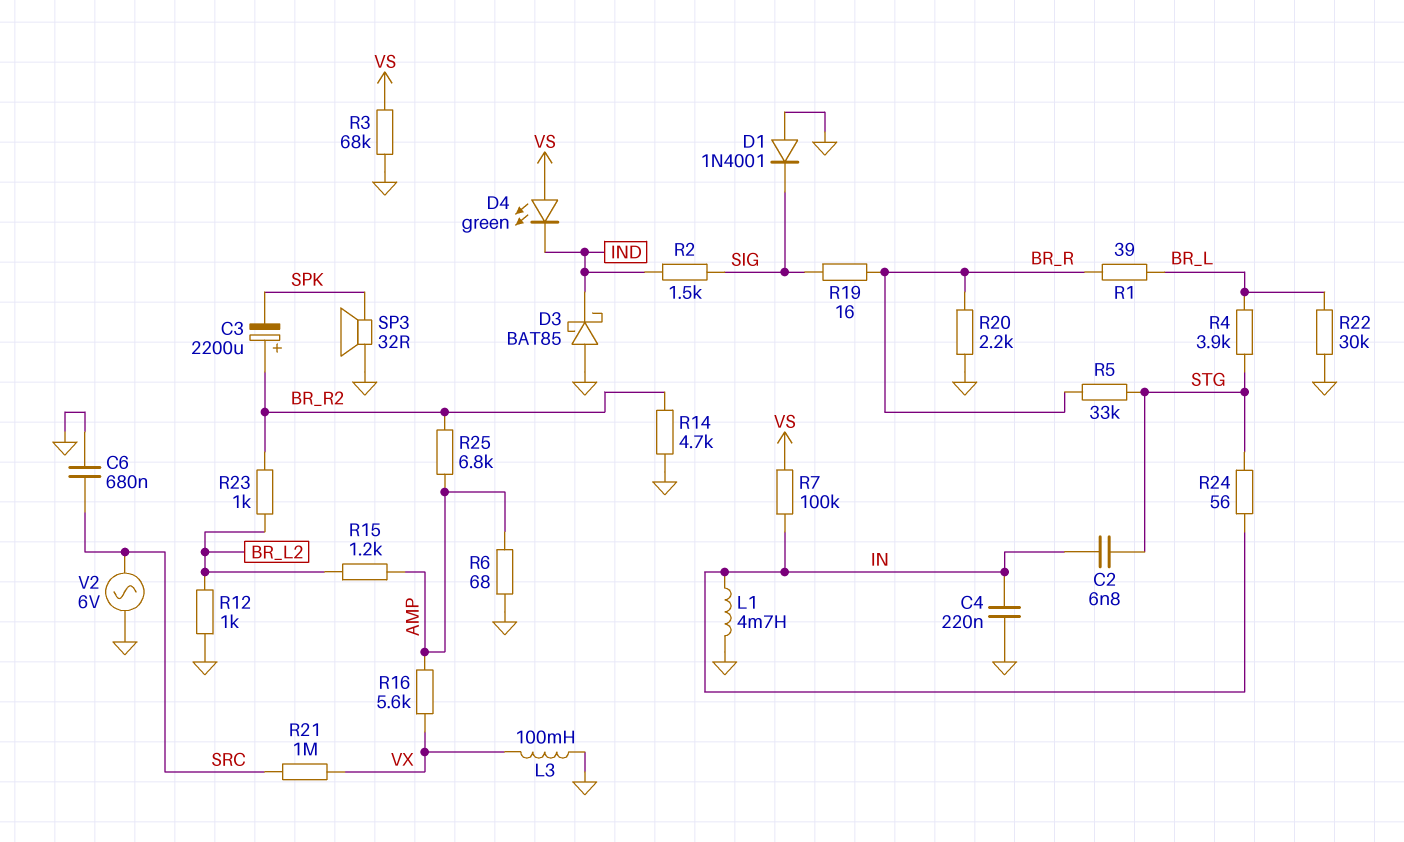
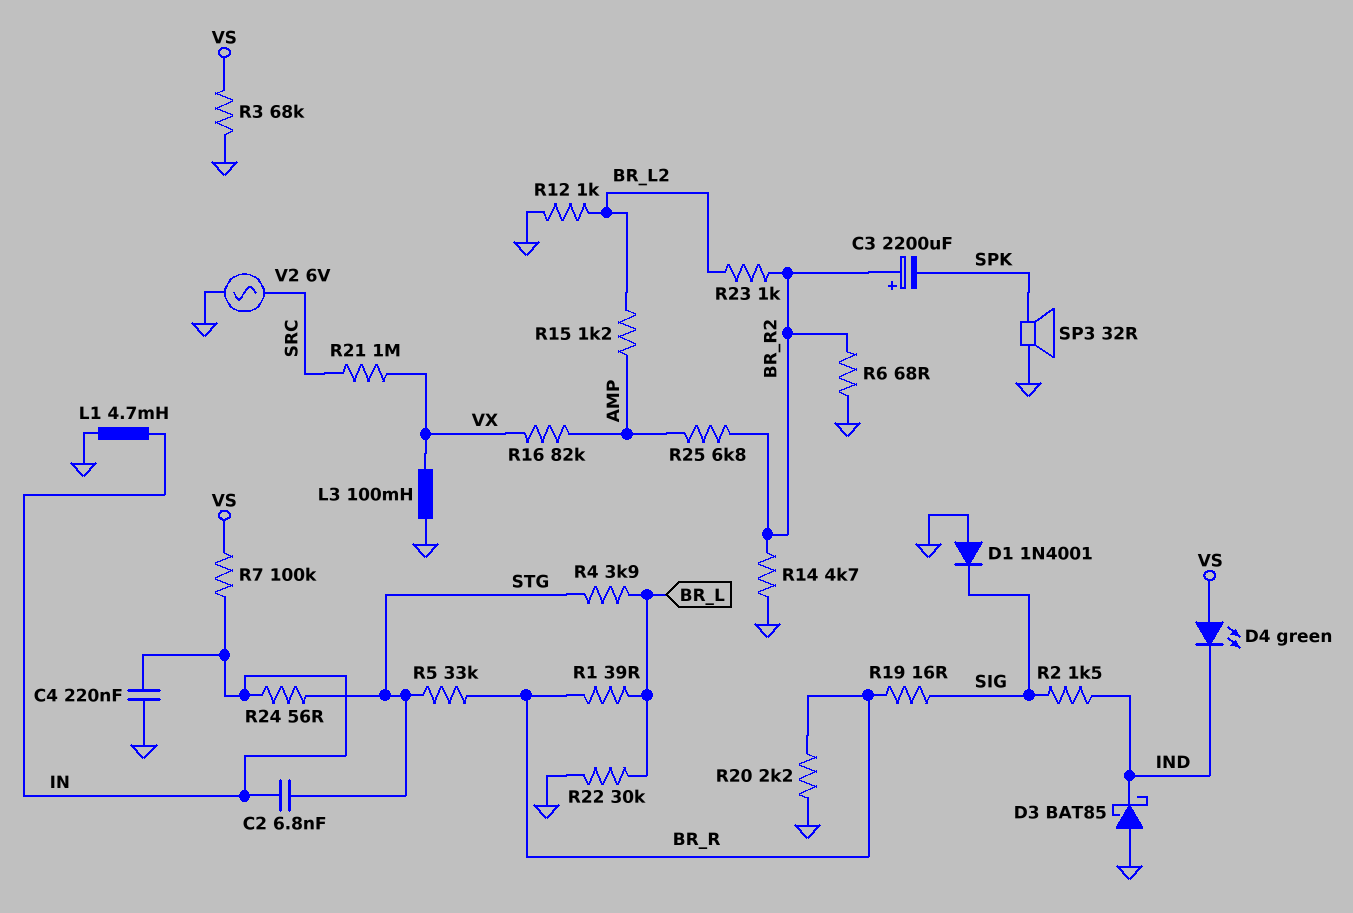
C6: 680nF (GND, SRC) -> none
R6: 68 (AMP, GND) -> 68 (BR_R2, GND)
R16: 5.6k (AMP, VX) -> 82k (AMP, VX)

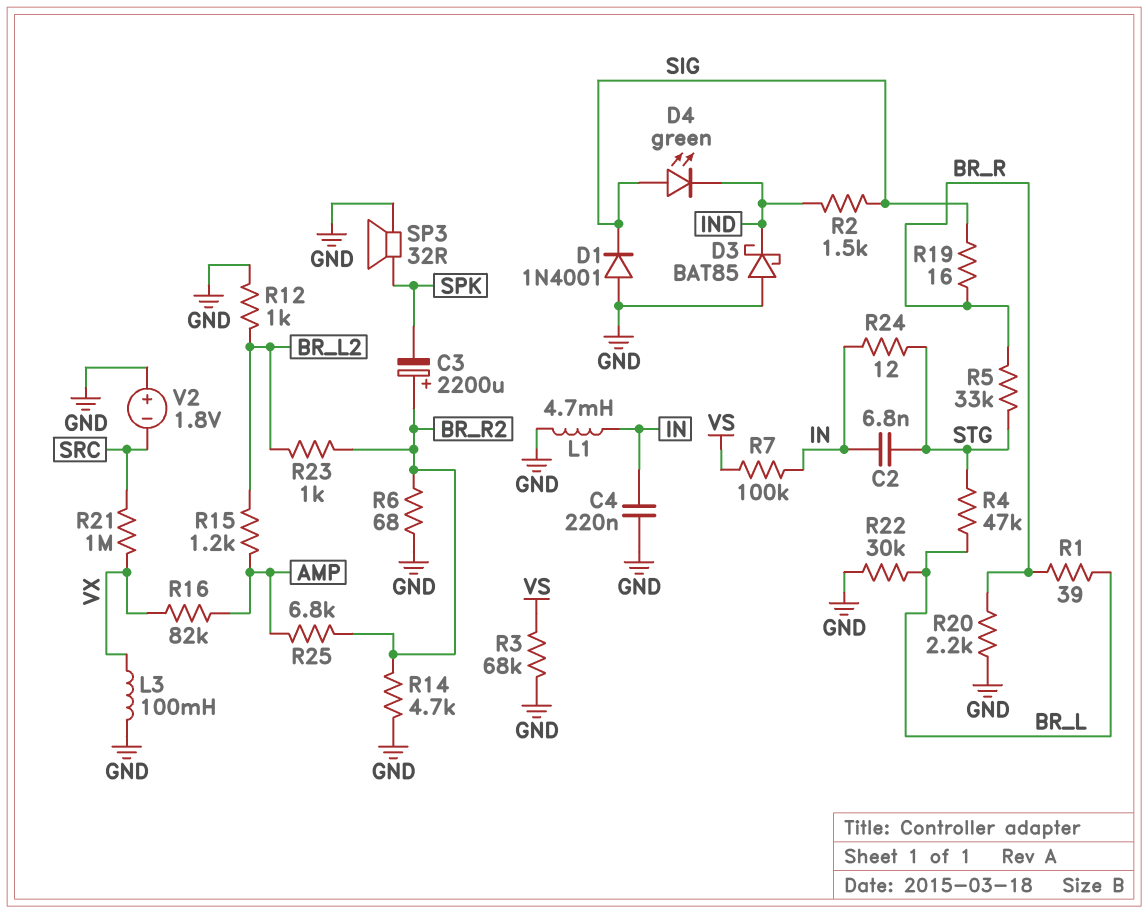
D4: LED green (A VS, K IND) -> LED green (A SIG, K IND)
R4: 3.9k (BR_L, STG) -> 47k (BR_L, STG)
R24: 56 (IN, STG) -> 12 (IN, STG)
V2: AC 6V (GND, SRC) -> 1.8V (plus GND, minus SRC)

